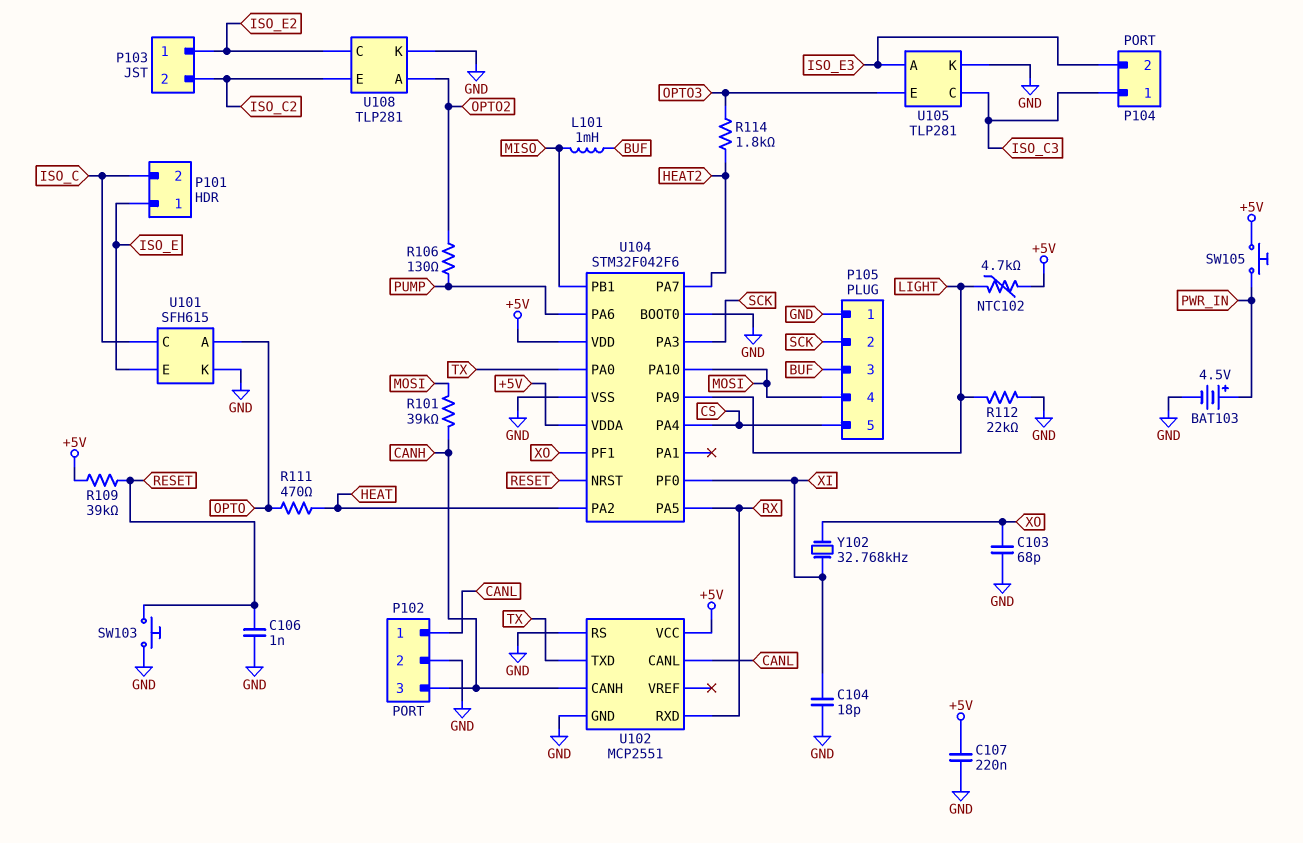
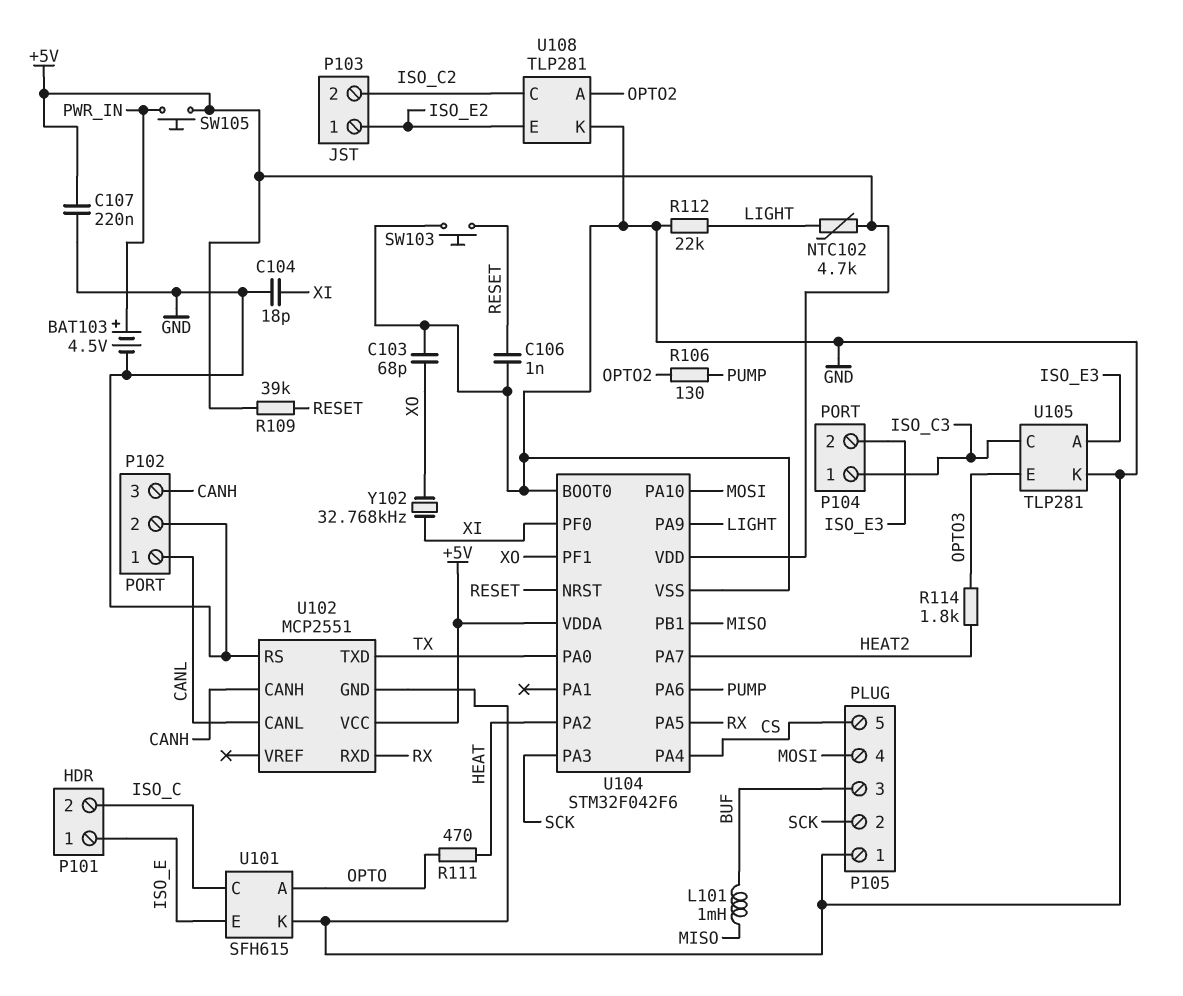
R101: 39k (CANH, MOSI) -> none
U108 pin C: ISO_E2 -> ISO_C2
U108 pin E: ISO_C2 -> ISO_E2

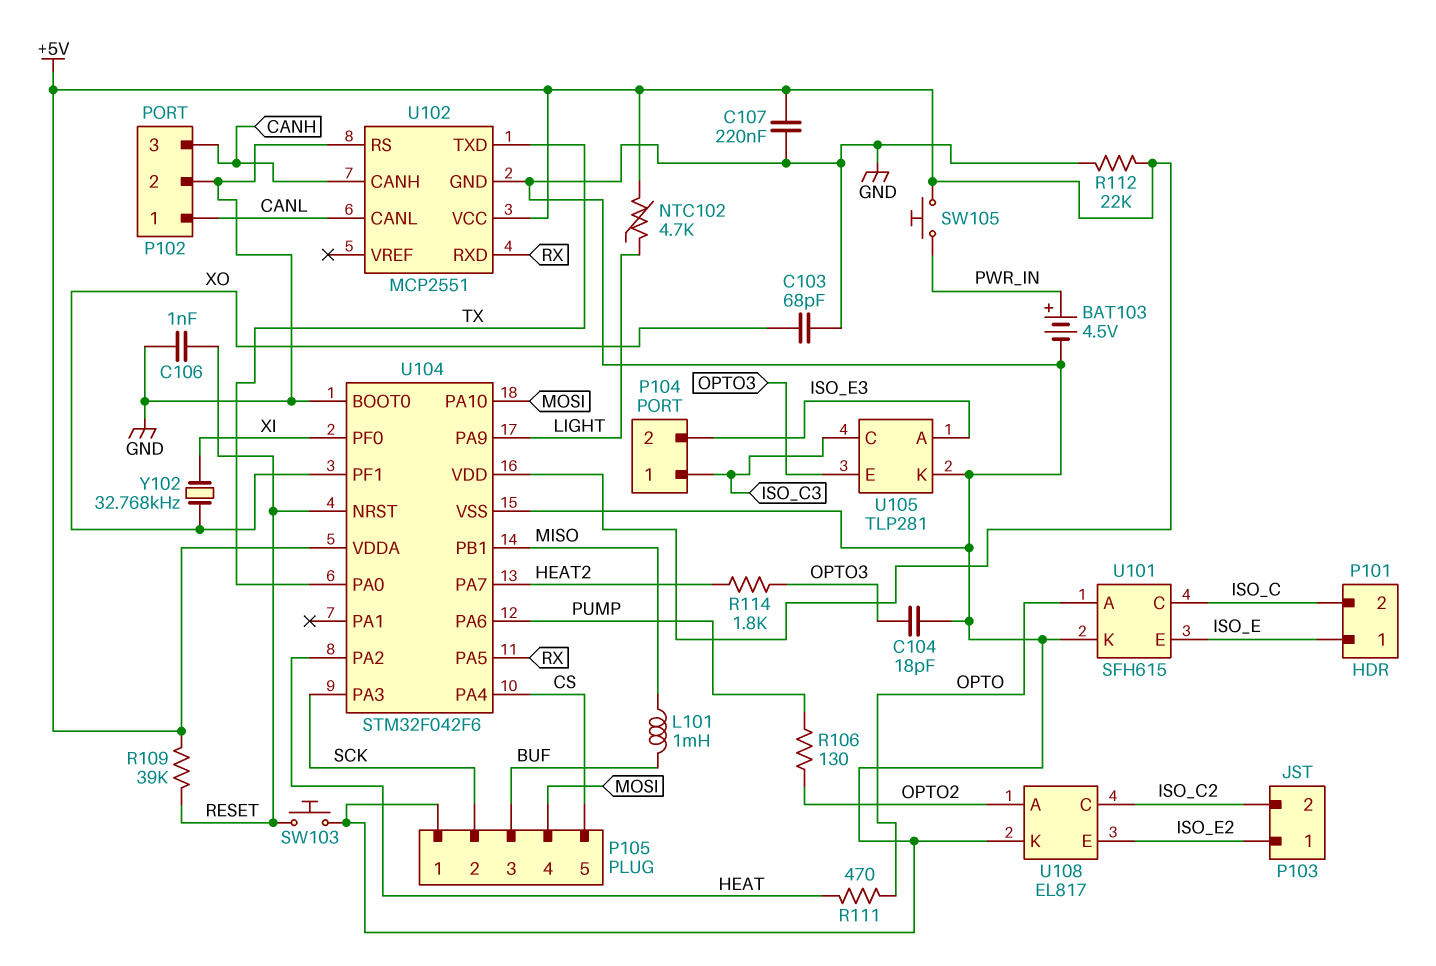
C104: 18pF (GND, XI) -> 18pF (GND, OPTO3)
R112: 22k (GND, LIGHT) -> 22k (+5V, GND)
U108: TLP281 -> EL817

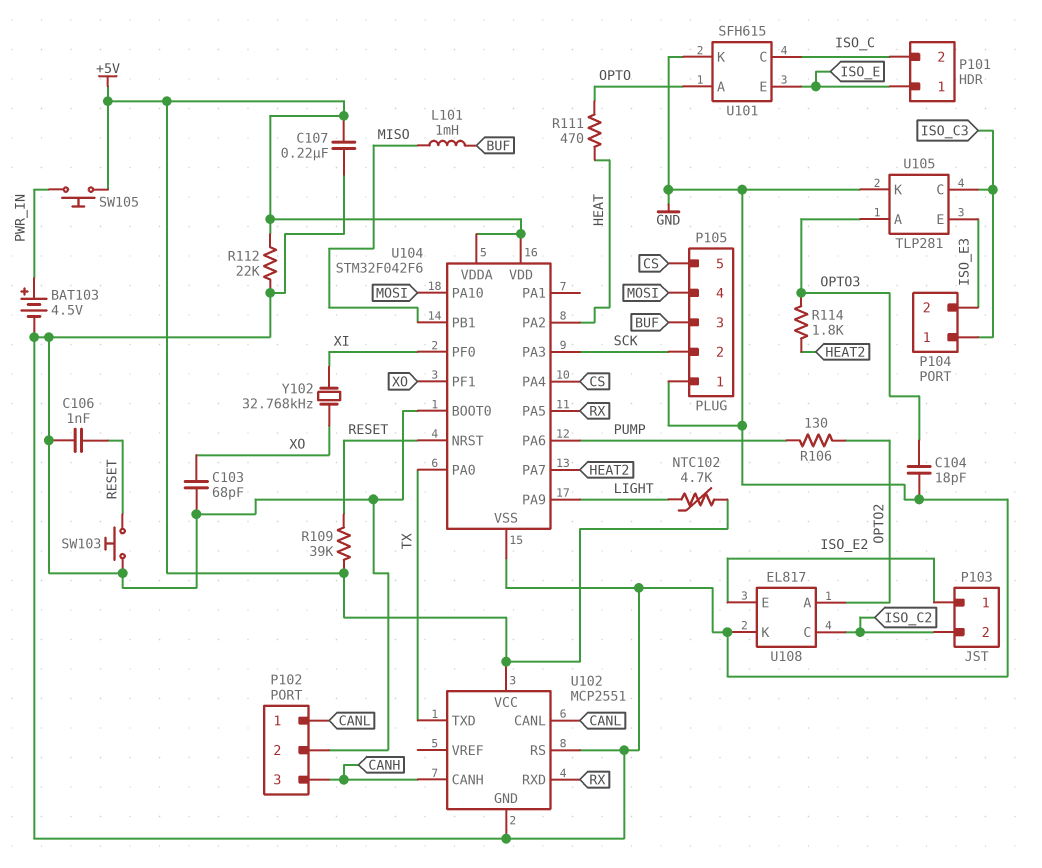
U105 pin A: ISO_E3 -> OPTO3
U105 pin E: OPTO3 -> ISO_E3

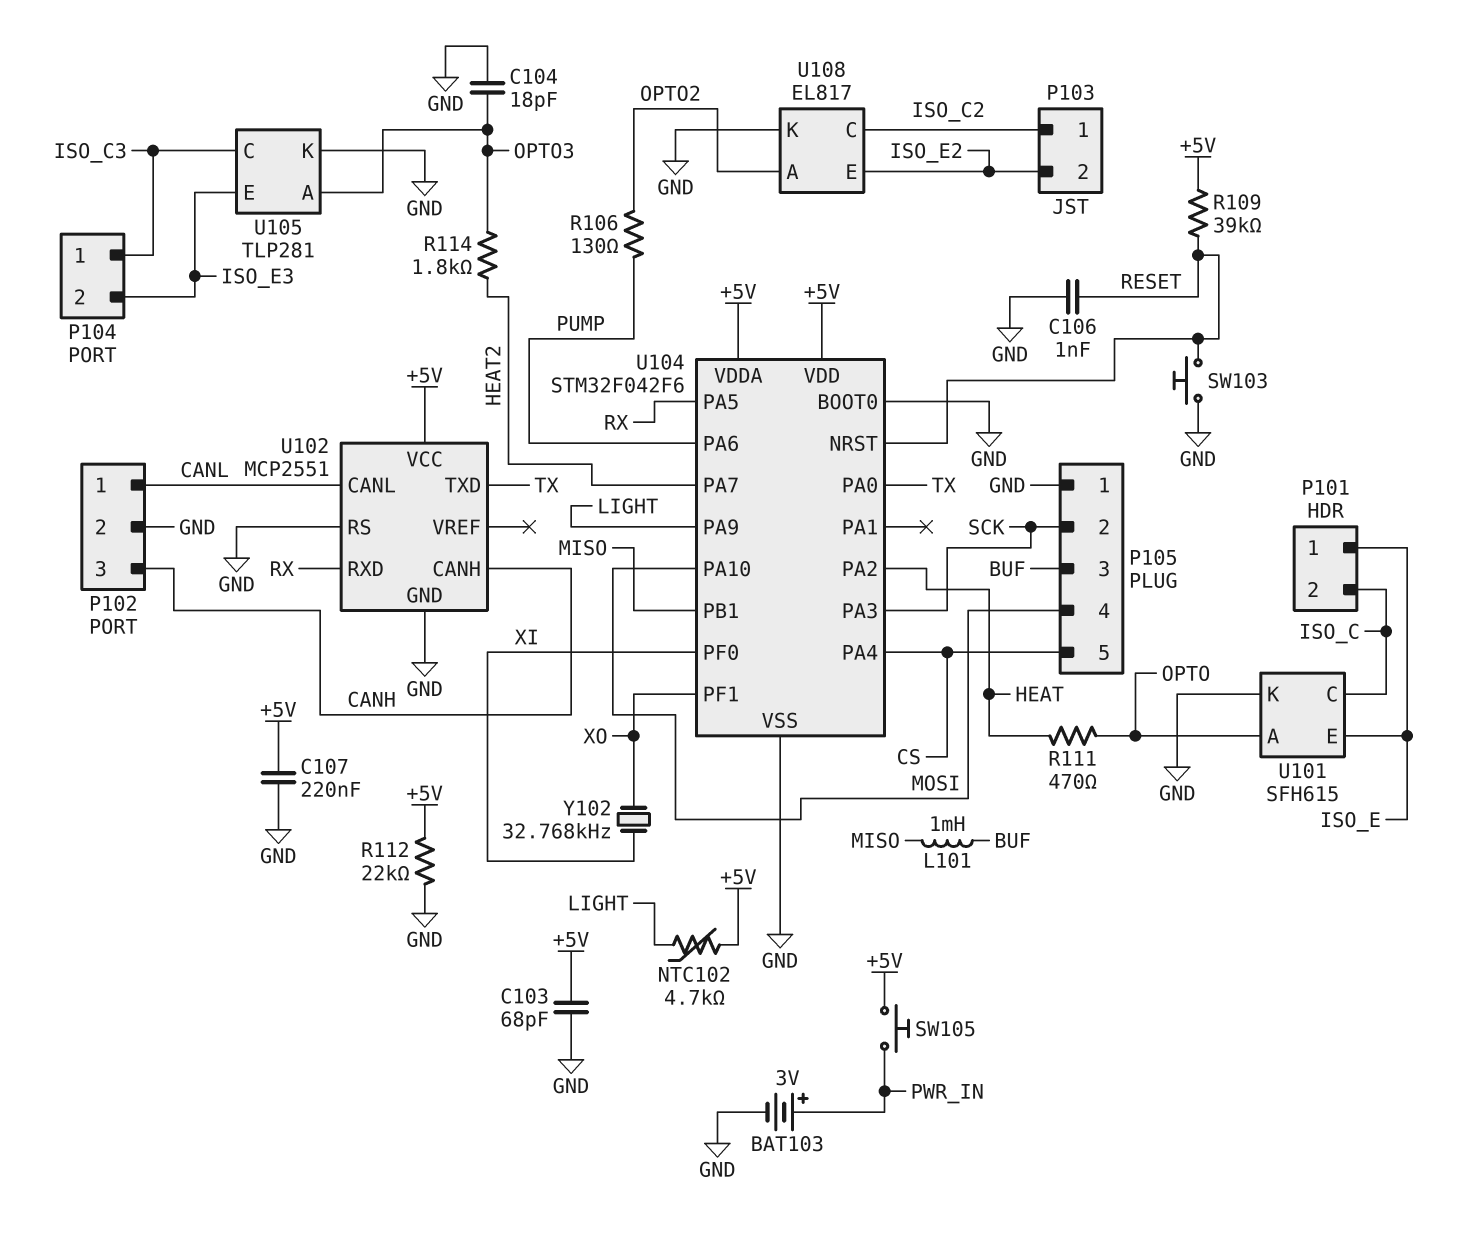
BAT103: 4.5V (plus PWR_IN, minus GND) -> 3V (plus PWR_IN, minus GND)
C103: 68pF (GND, XO) -> 68pF (+5V, GND)
P103 pin 1: ISO_E2 -> ISO_C2
P103 pin 2: ISO_C2 -> ISO_E2

